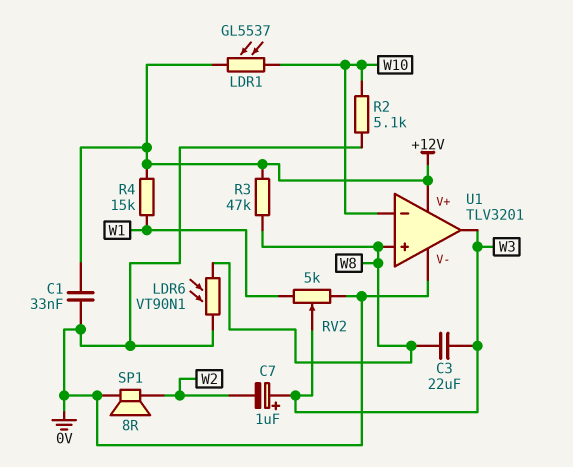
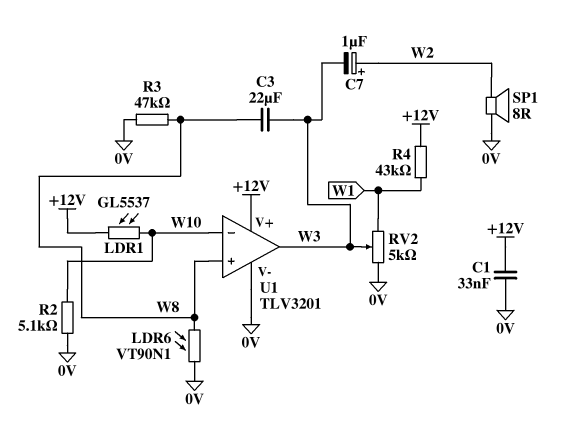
C7: 1uF (plus W3, minus W2) -> 1uF (plus W2, minus W3)
R3: 47k (+12V, W8) -> 47k (0V, W8)
R4: 15k (+12V, W1) -> 43k (+12V, W1)

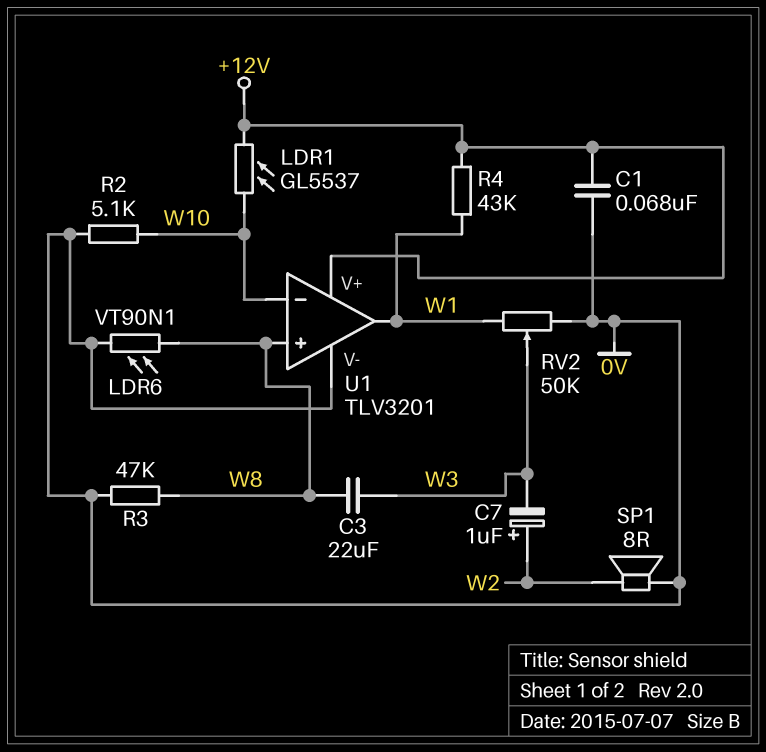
C1: 33nF (+12V, 0V) -> 68nF (+12V, 0V)
RV2: 5k (0V, W1, wiper W3) -> 50k (0V, W1, wiper W3)
U1 pin out: W3 -> W1

